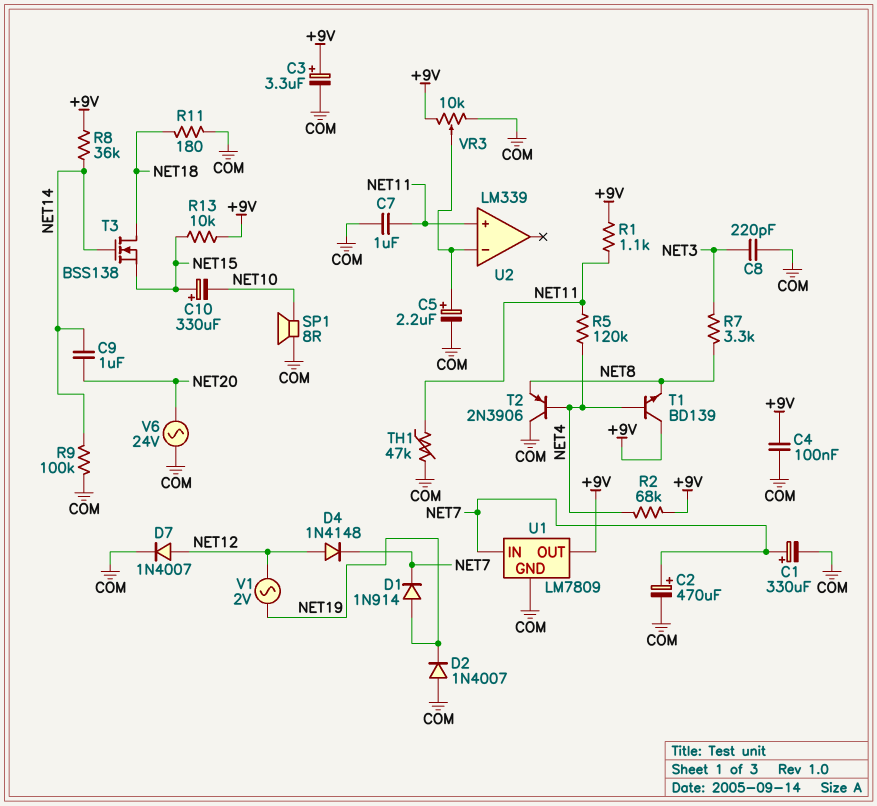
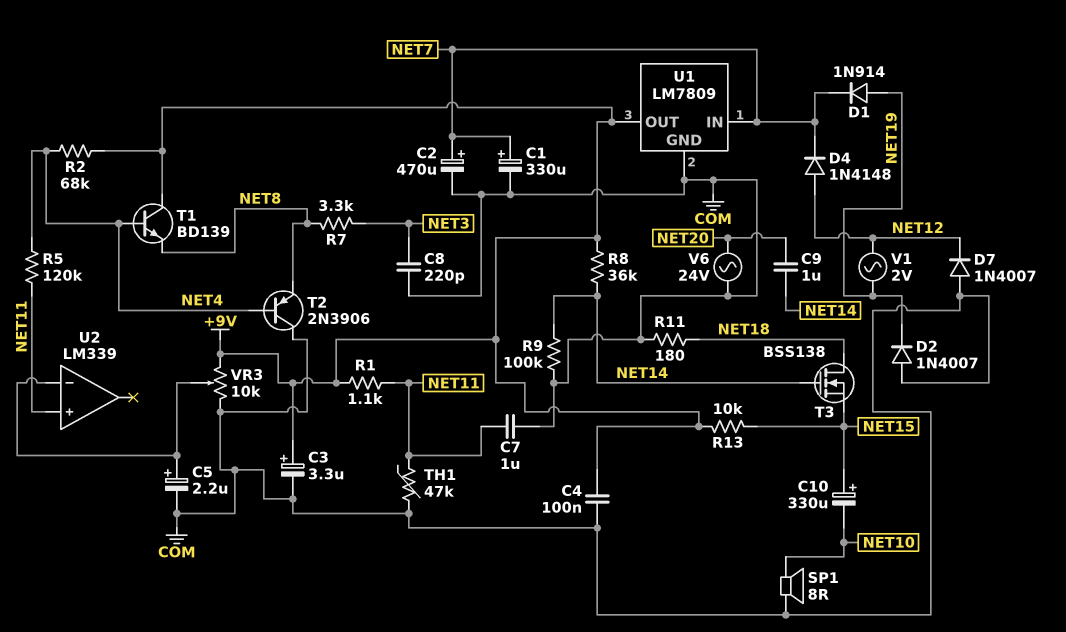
D7: diode 1N4007 (A NET12, K COM) -> diode 1N4007 (A COM, K NET12)

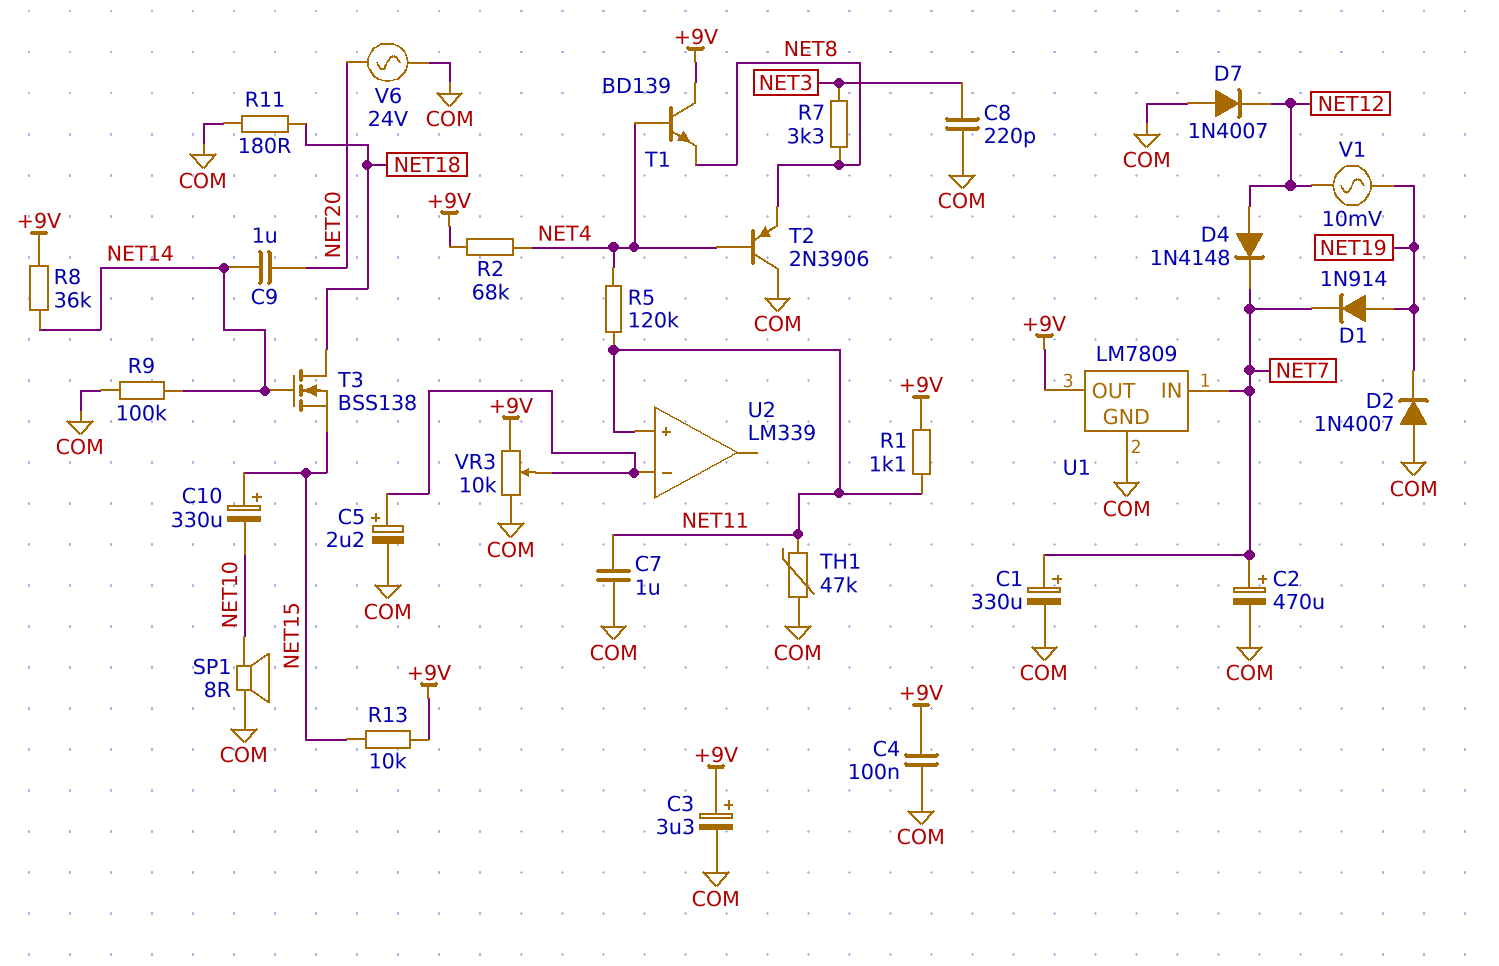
V1: AC 2V (NET12, NET19) -> AC 10mV (NET12, NET19)

